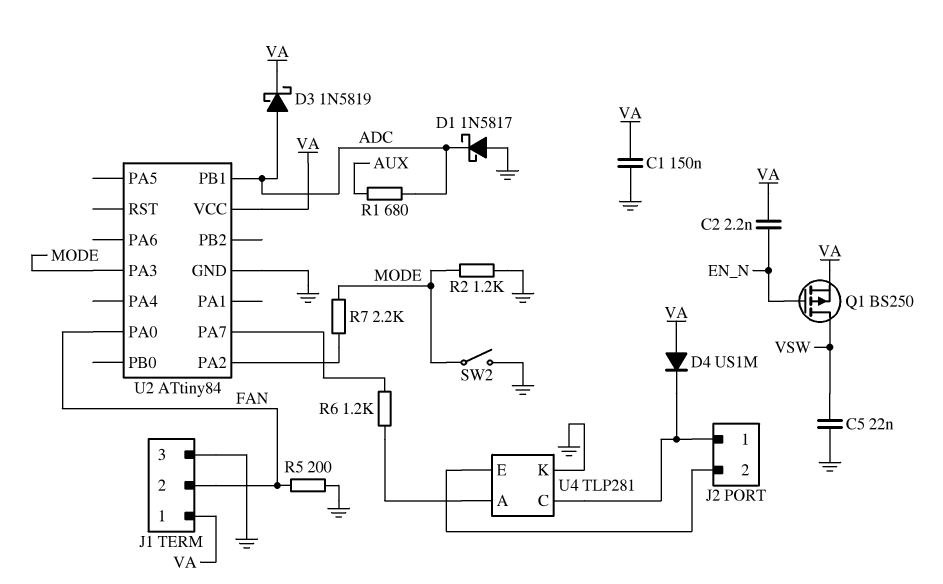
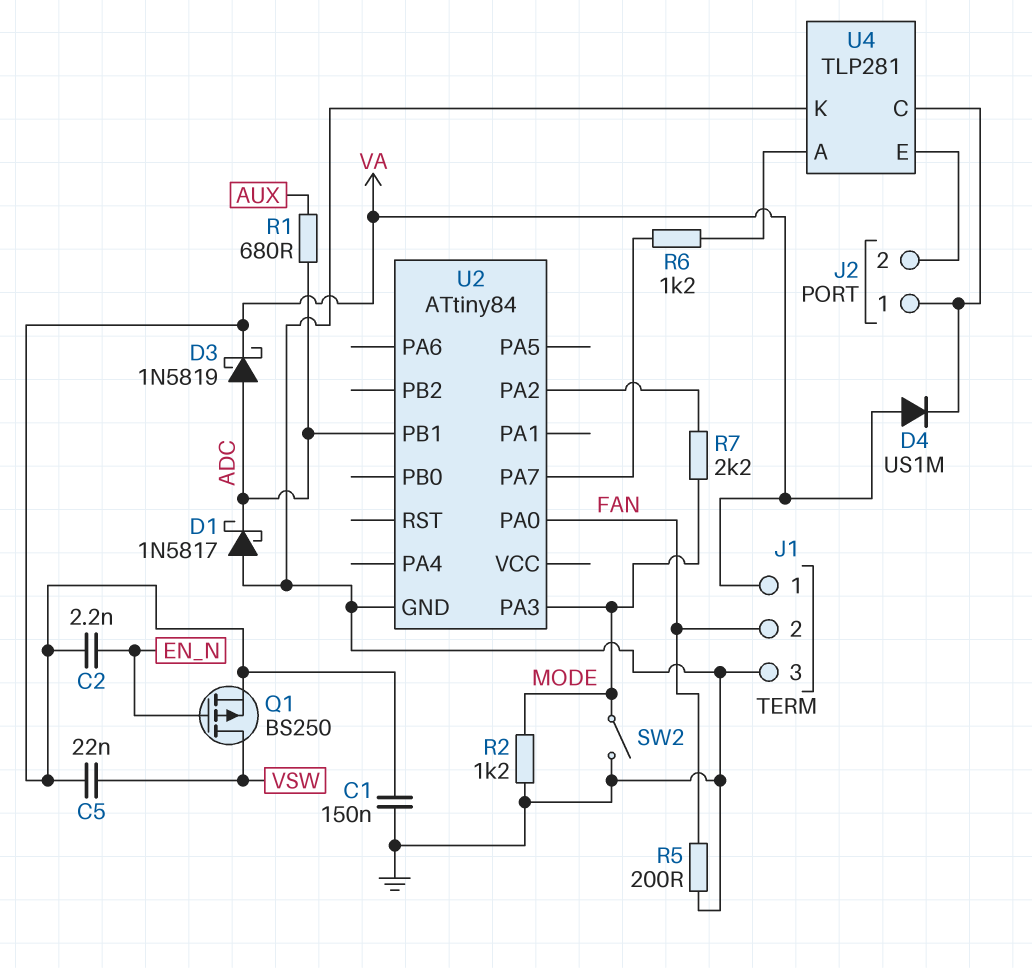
C5: 22nF (GND, VSW) -> 22nF (VA, VSW)
U2 pin VCC: VA -> none

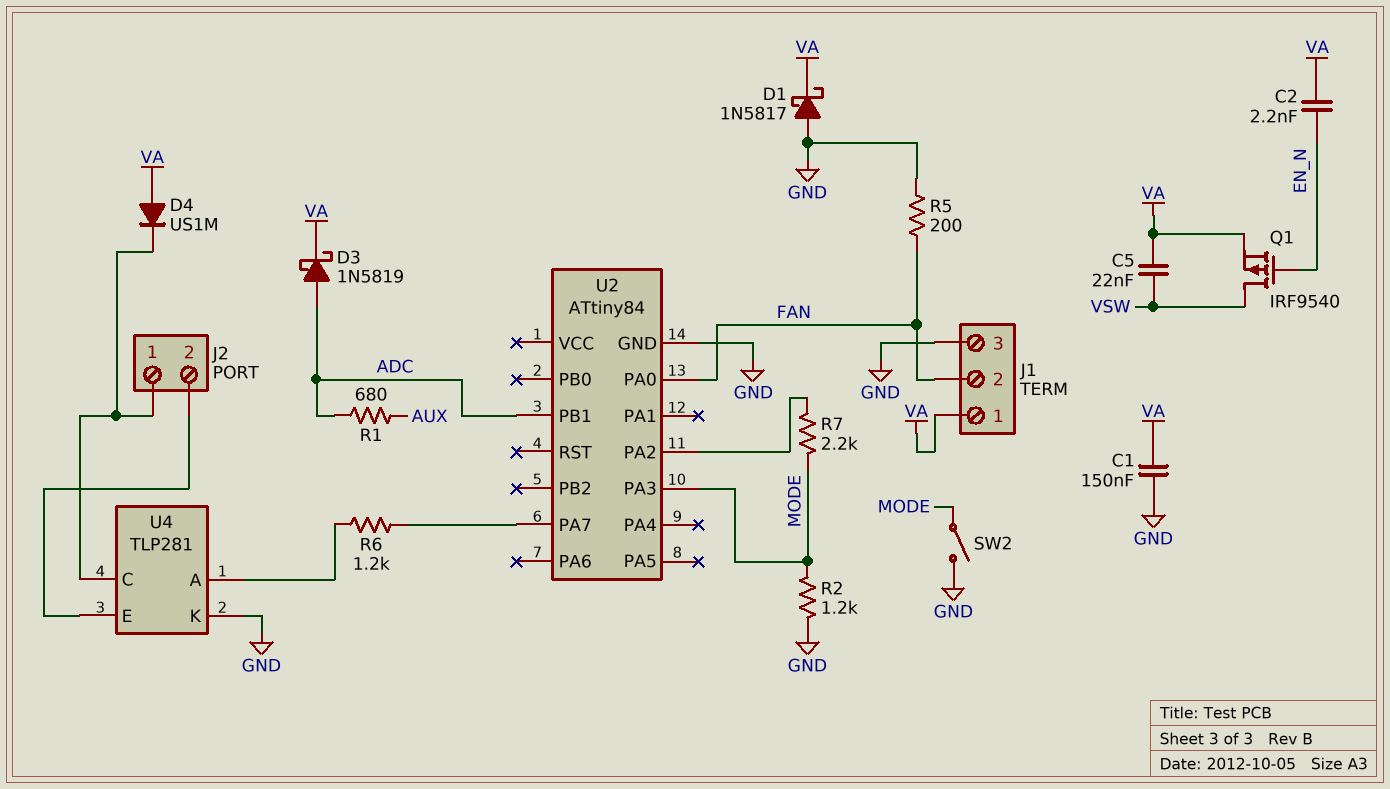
D1: schottky 1N5817 (A GND, K ADC) -> schottky 1N5817 (A GND, K VA)
Q1: PMOS BS250 (G EN_N, D VSW, S VA) -> PMOS IRF9540 (G EN_N, D VSW, S VA)

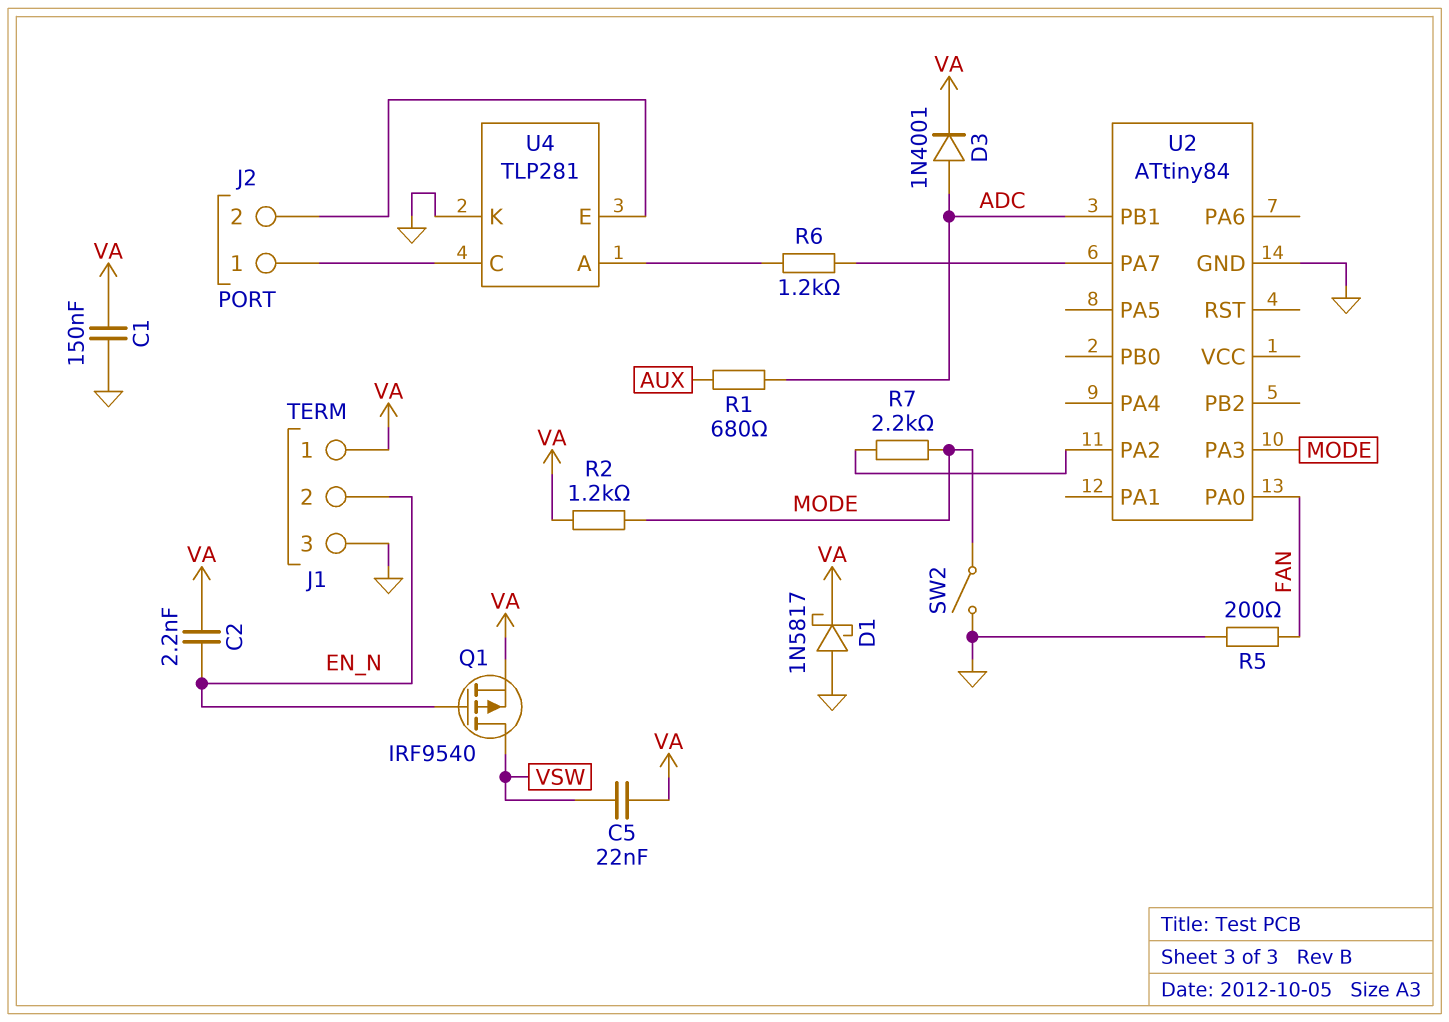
D3: schottky 1N5819 (A ADC, K VA) -> diode 1N4001 (A ADC, K VA)
D4: diode US1M (A VA, K J2/1) -> none
J1 pin 2: FAN -> EN_N
R2: 1.2k (GND, MODE) -> 1.2k (MODE, VA)

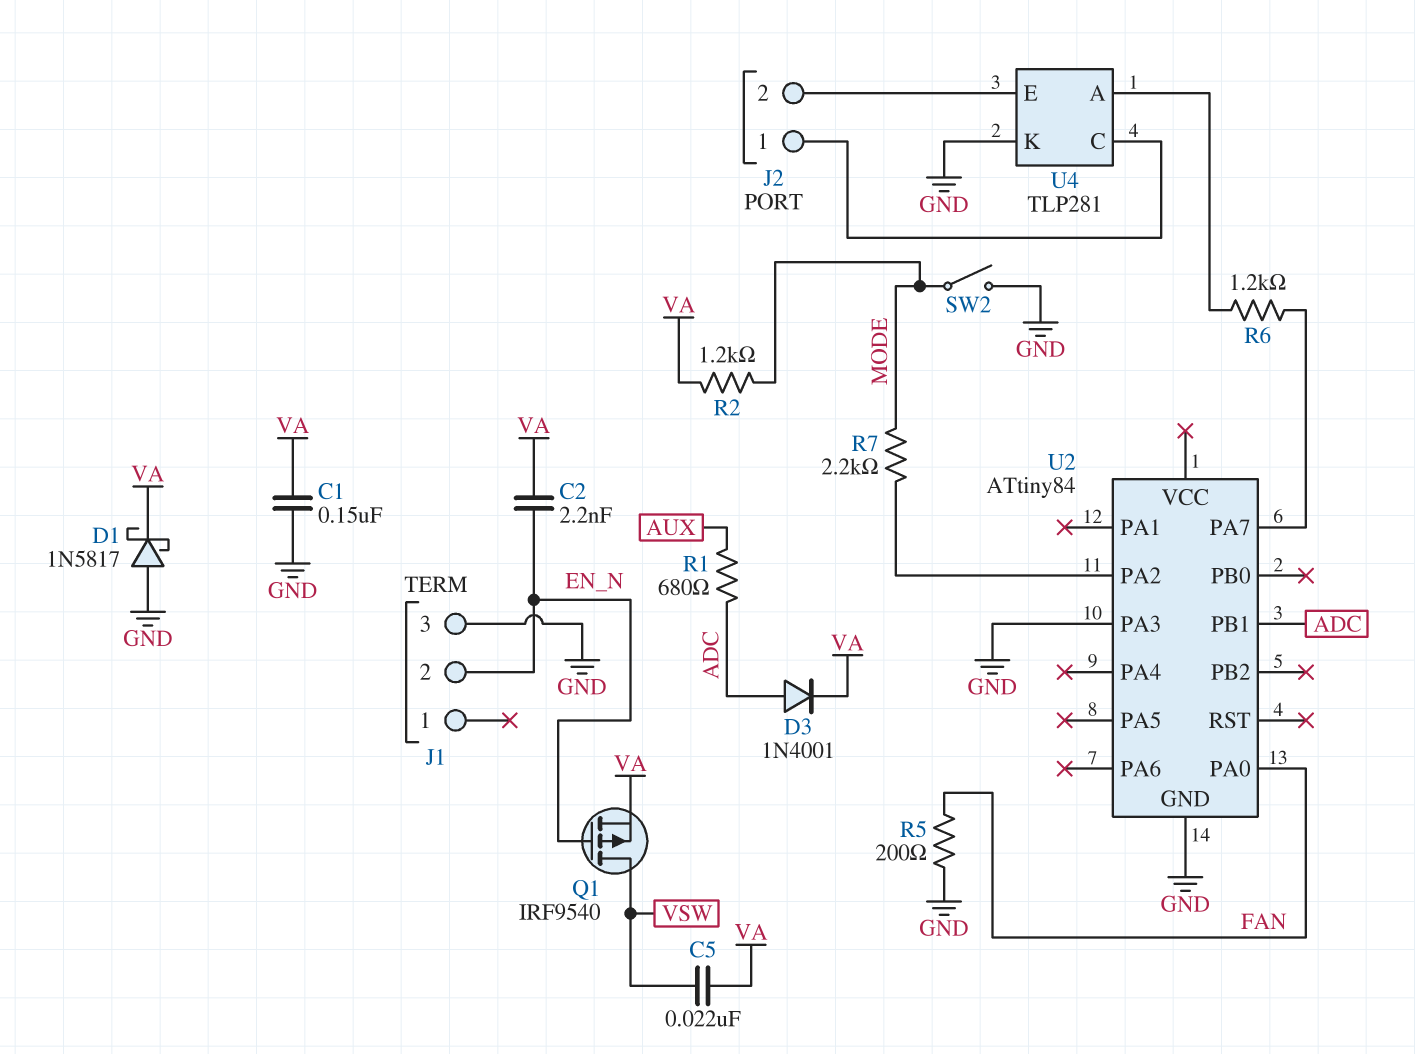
J1 pin 1: VA -> none
U2 pin PA3: MODE -> GND

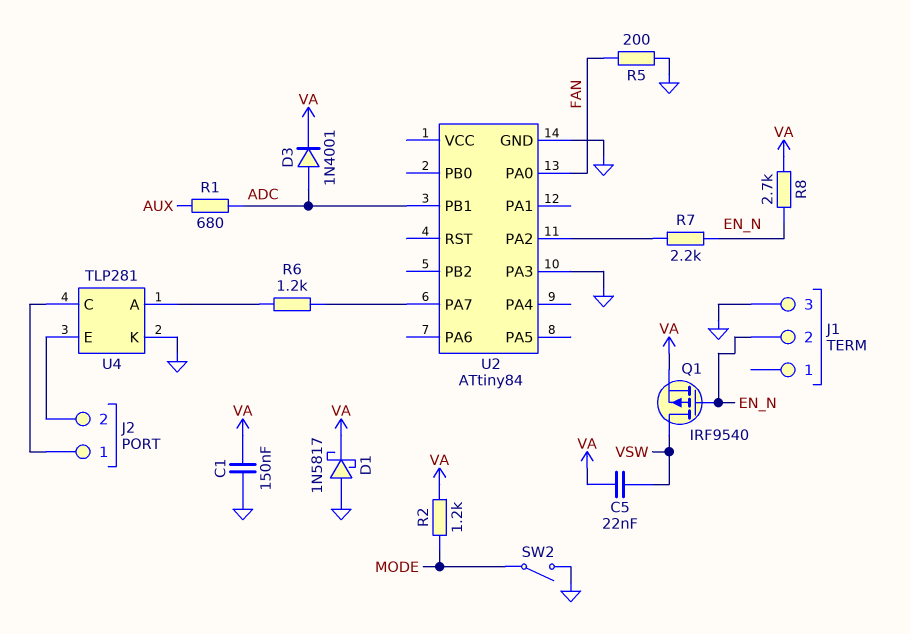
C2: 2.2nF (EN_N, VA) -> none
R7: 2.2k (MODE, U2/PA2) -> 2.2k (EN_N, U2/PA2)
R8: none -> 2.7k (EN_N, VA)

